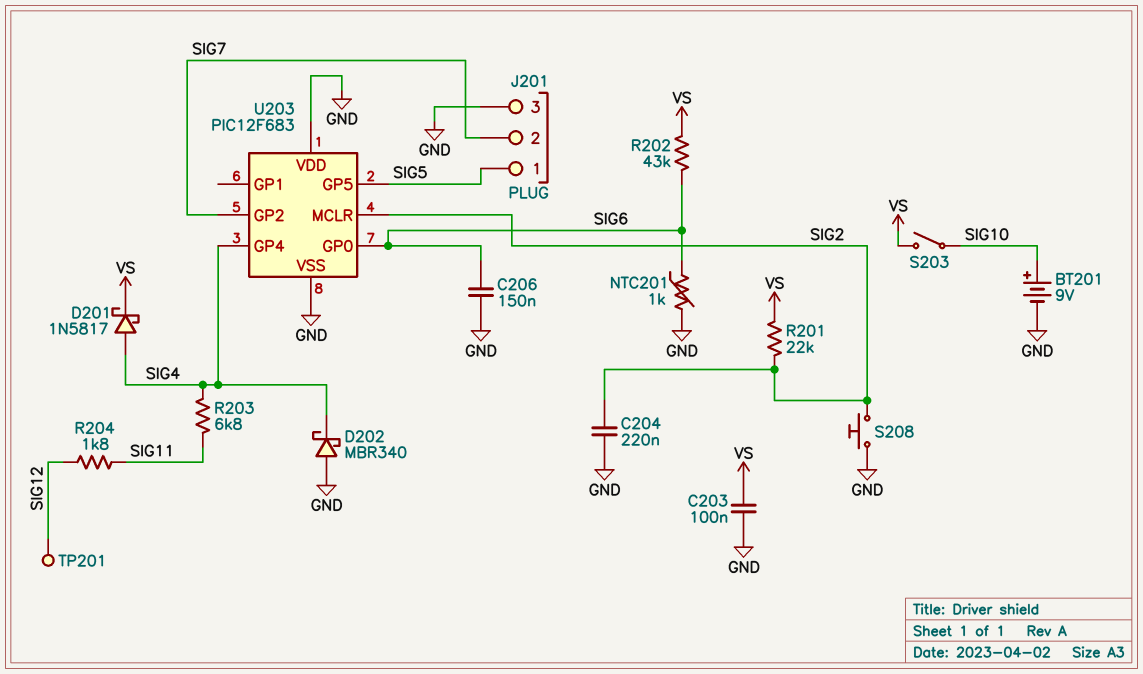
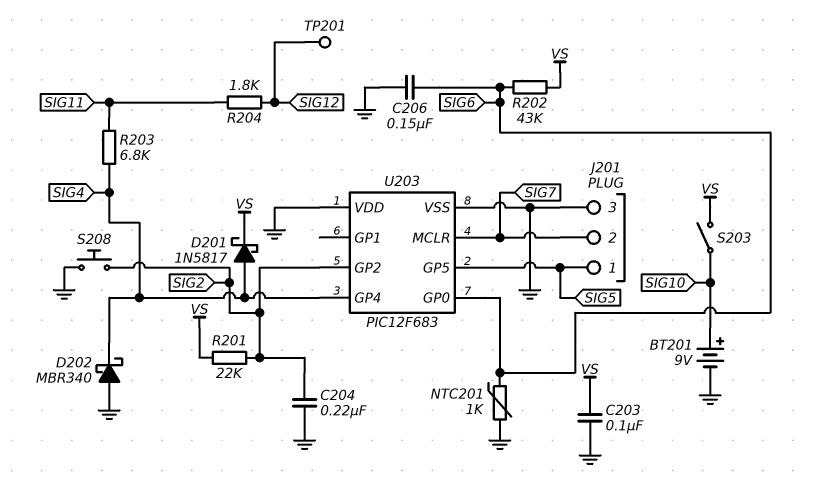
U203 pin GP2: SIG7 -> SIG2
U203 pin MCLR: SIG2 -> SIG7

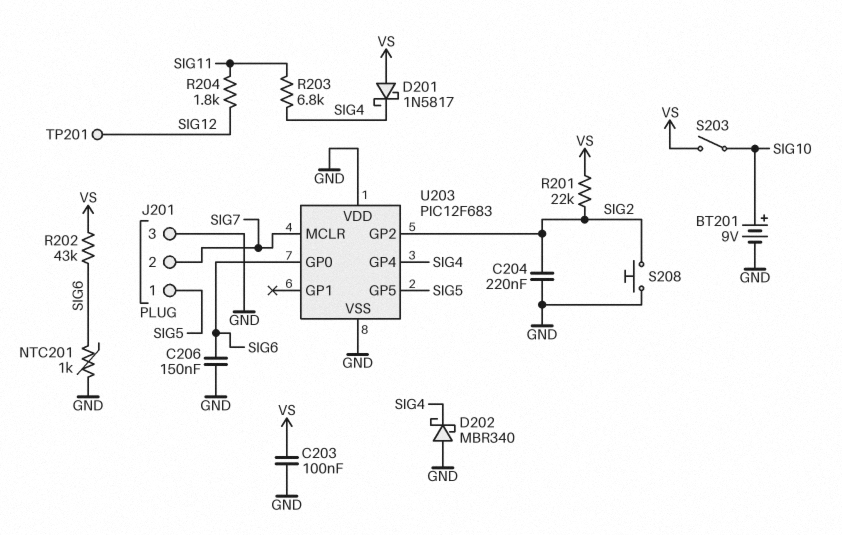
D201: schottky 1N5817 (A SIG4, K VS) -> schottky 1N5817 (A VS, K SIG4)

